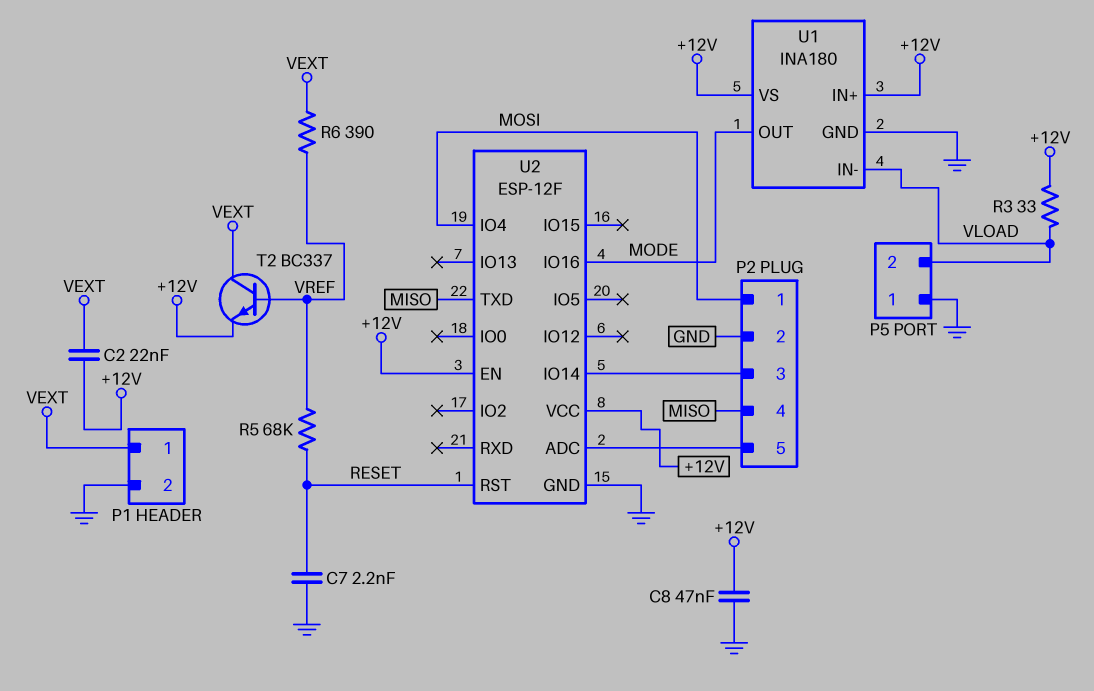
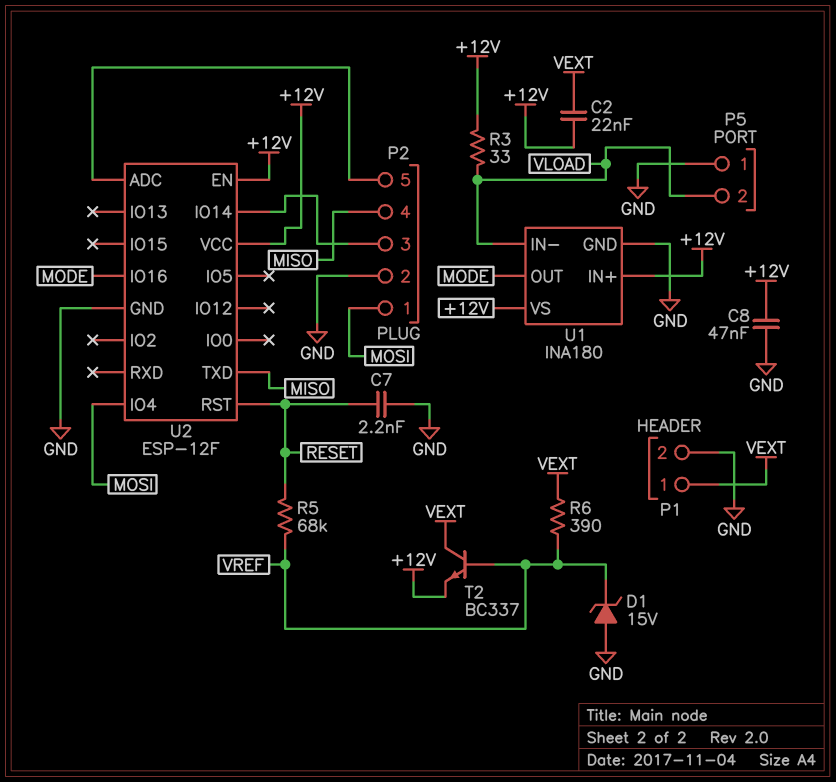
D1: none -> zener 15V (A GND, K VREF)

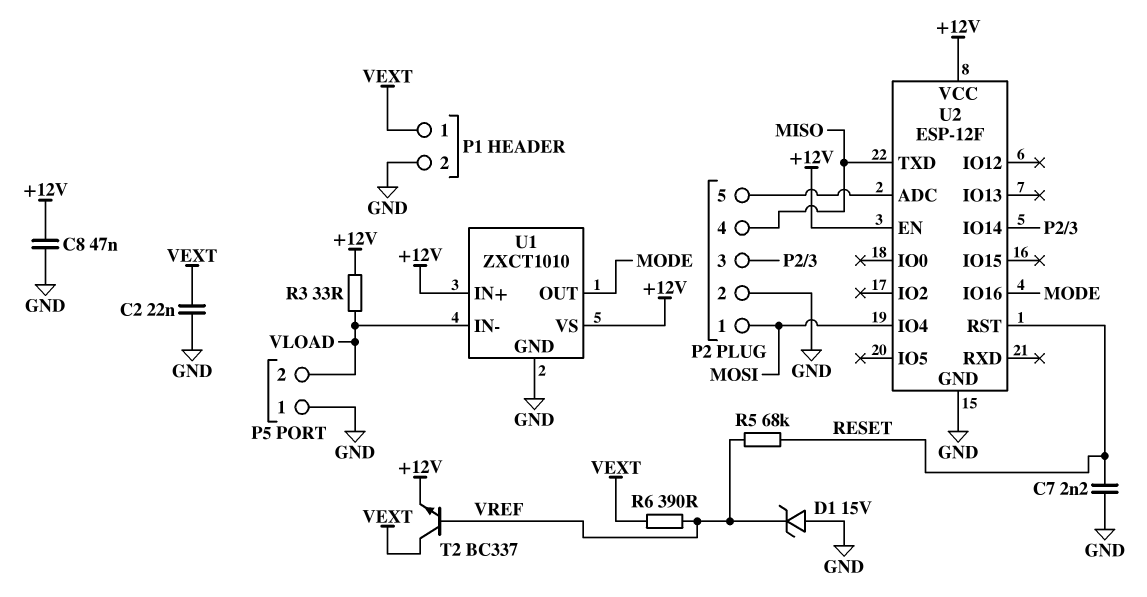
C2: 22nF (+12V, VEXT) -> 22nF (GND, VEXT)
U1: INA180 -> ZXCT1010

